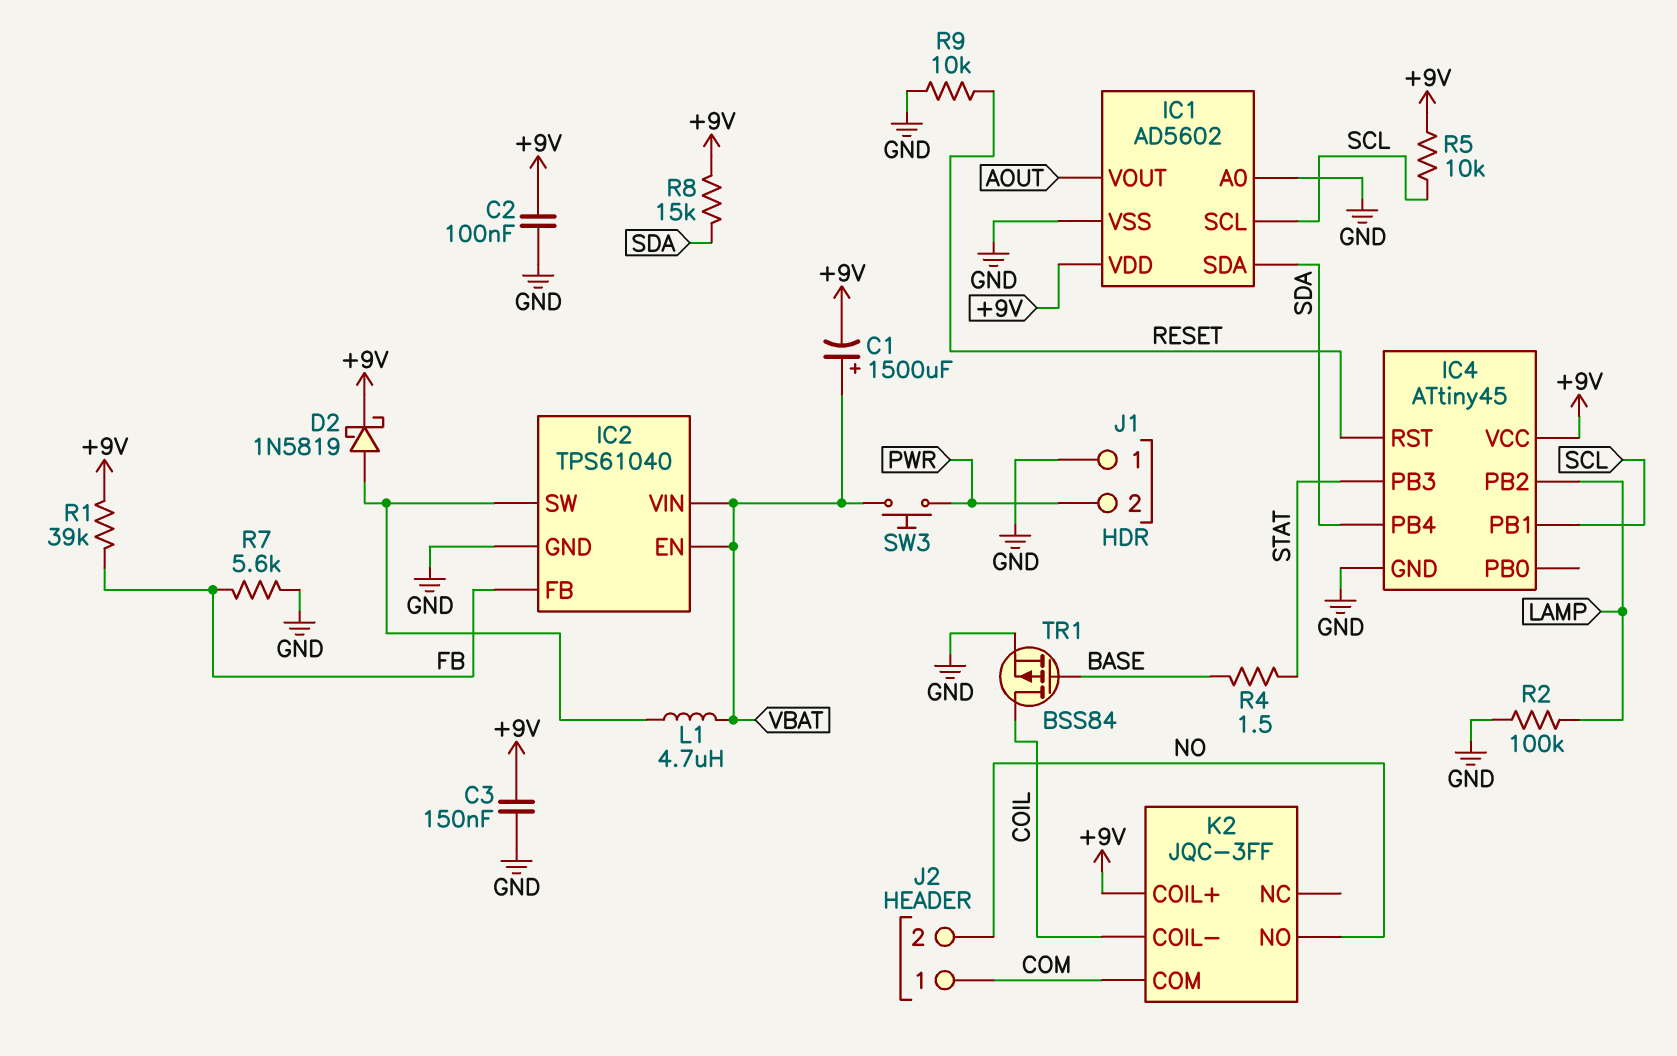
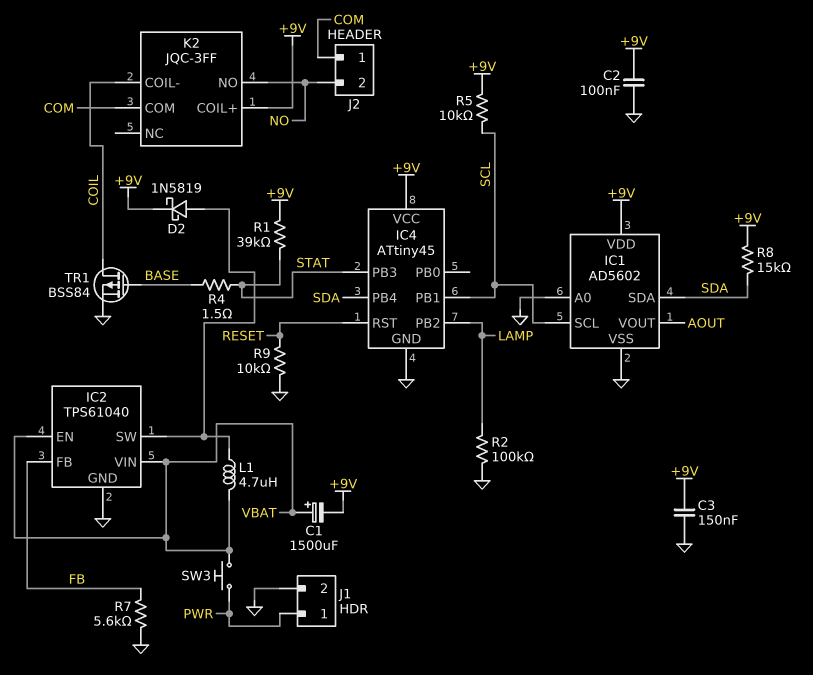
J1 pin 1: GND -> PWR
J1 pin 2: PWR -> GND
R1: 39k (+9V, FB) -> 39k (+9V, STAT)

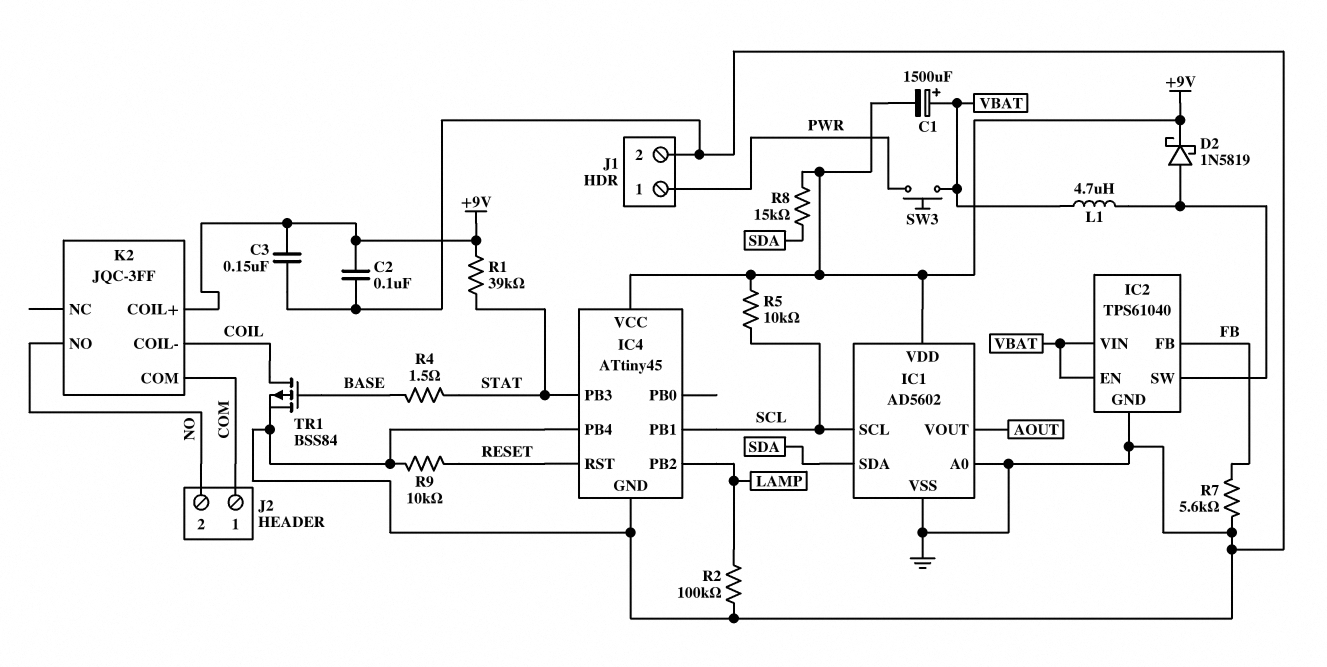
IC4 pin PB4: SDA -> GND

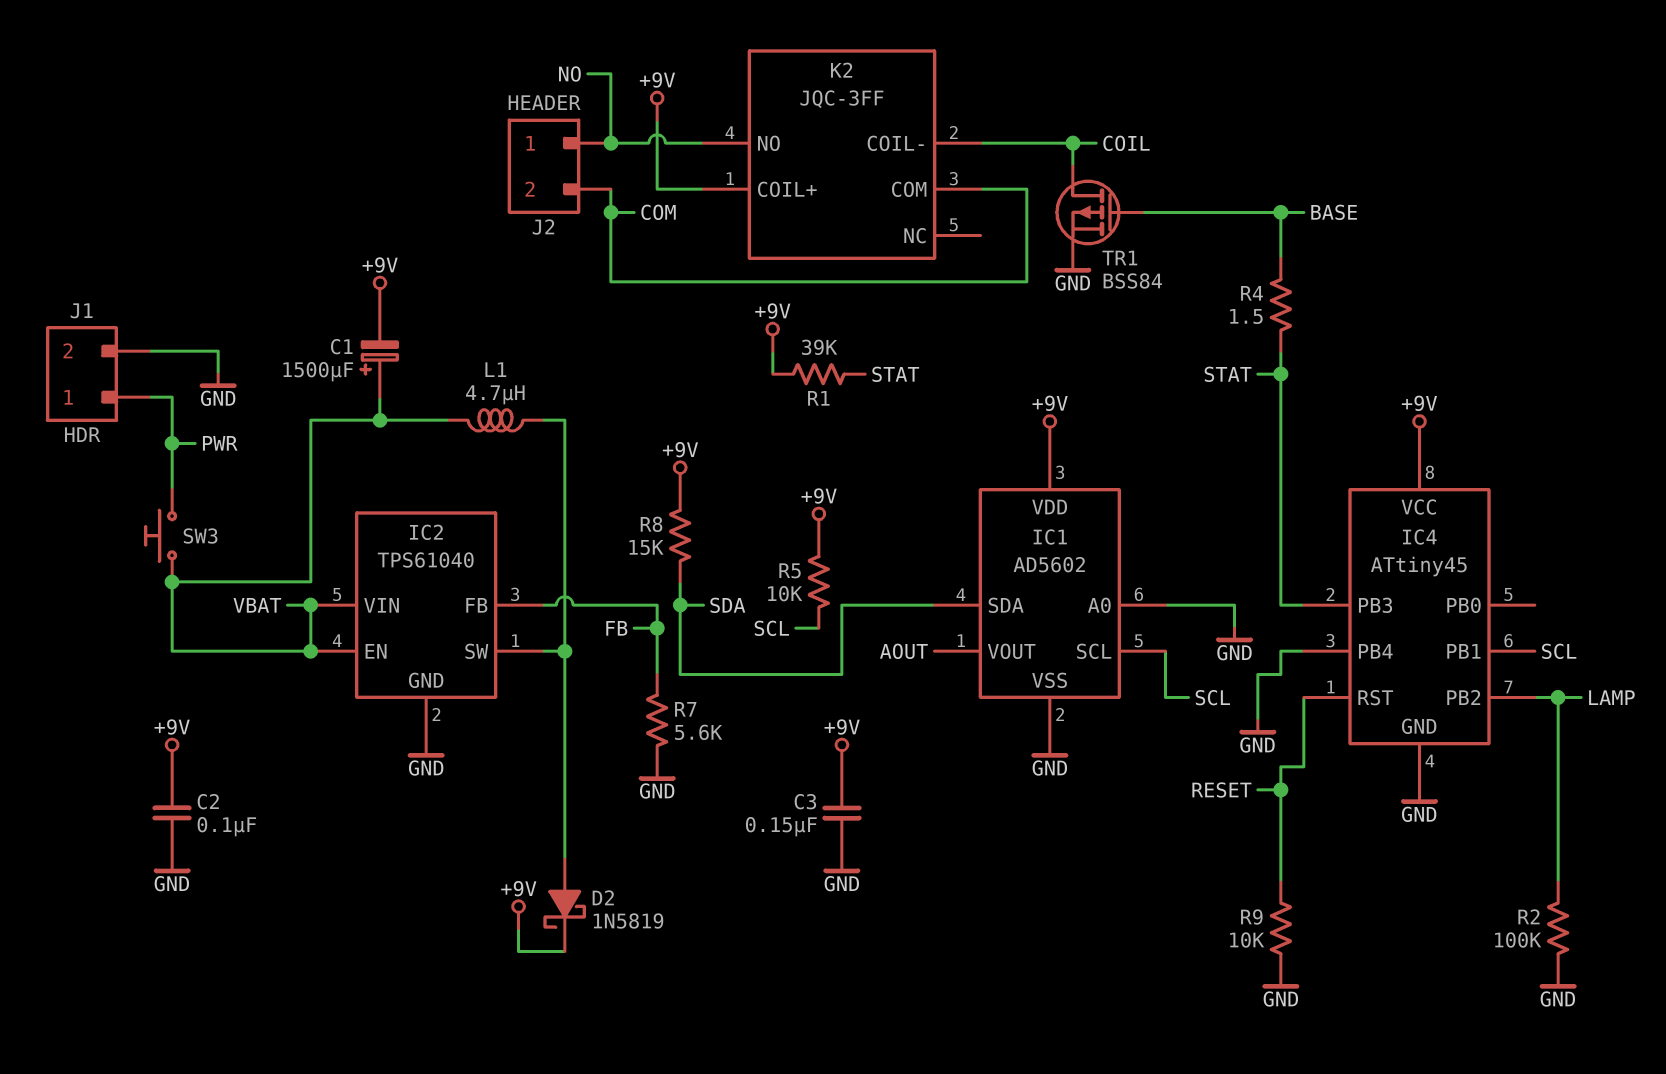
J2 pin 1: COM -> NO
J2 pin 2: NO -> COM

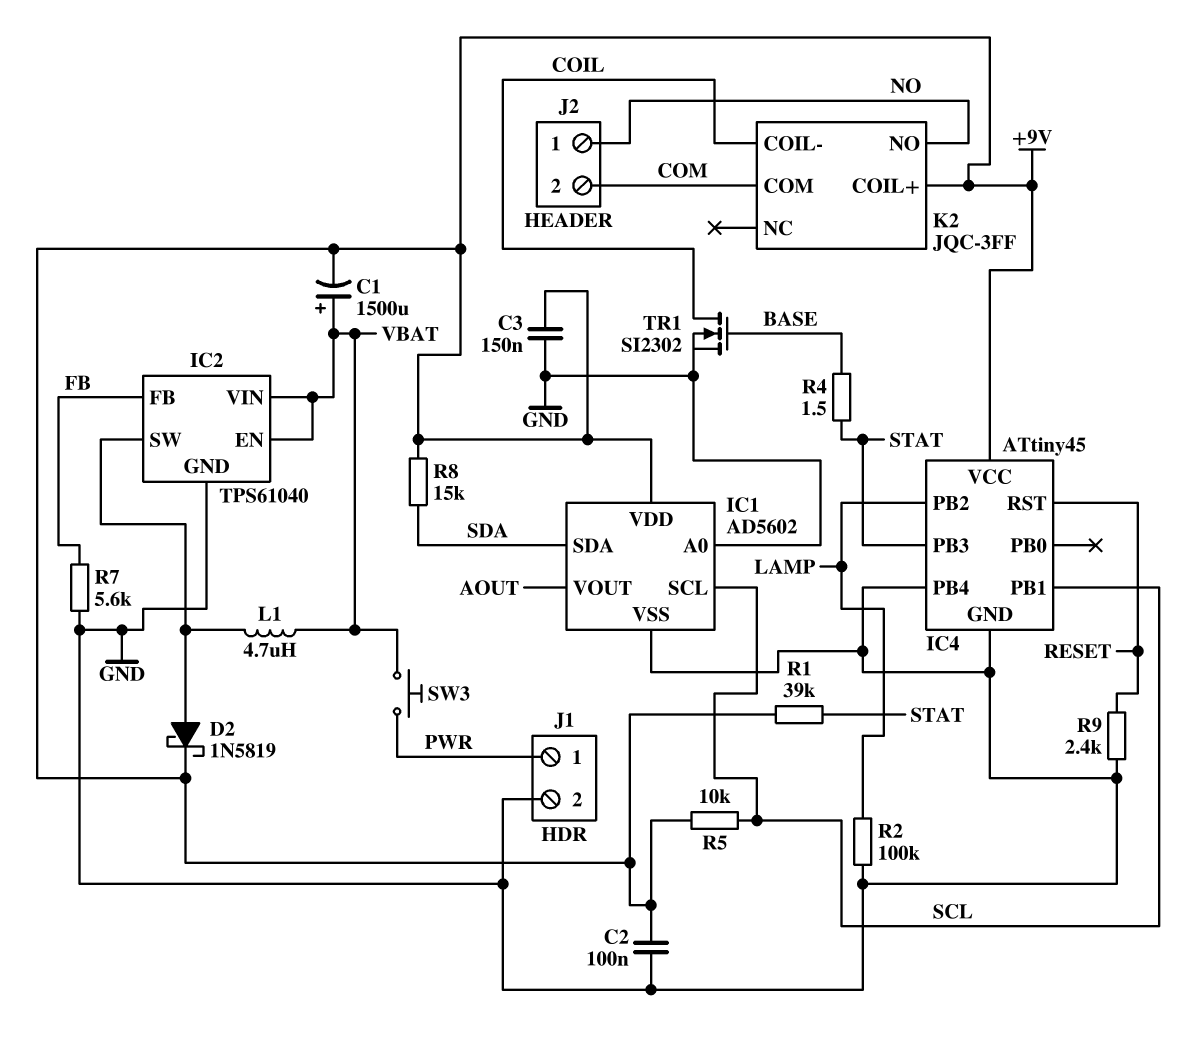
R9: 10k (GND, RESET) -> 2.4k (GND, RESET)
TR1: PMOS BSS84 (G BASE, D COIL, S GND) -> NMOS SI2302 (G BASE, D COIL, S GND)

